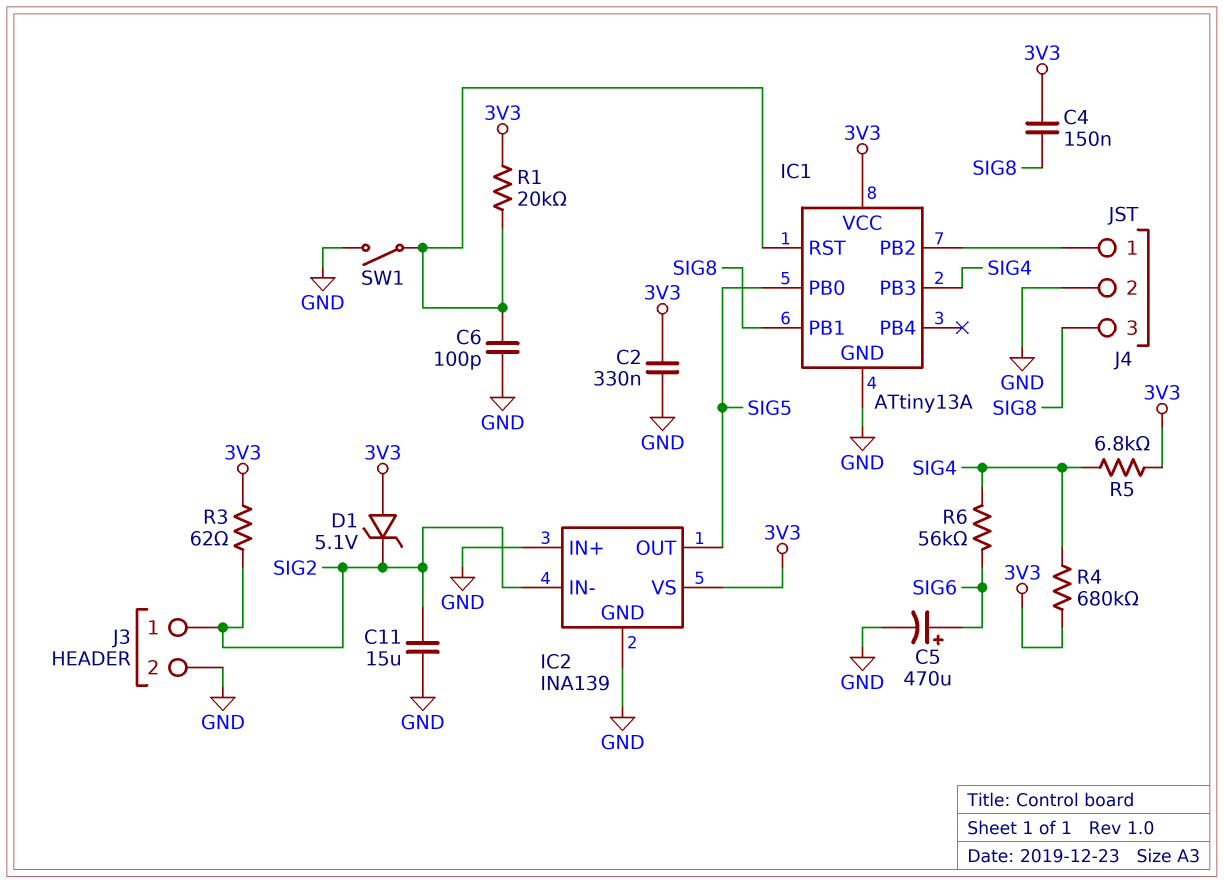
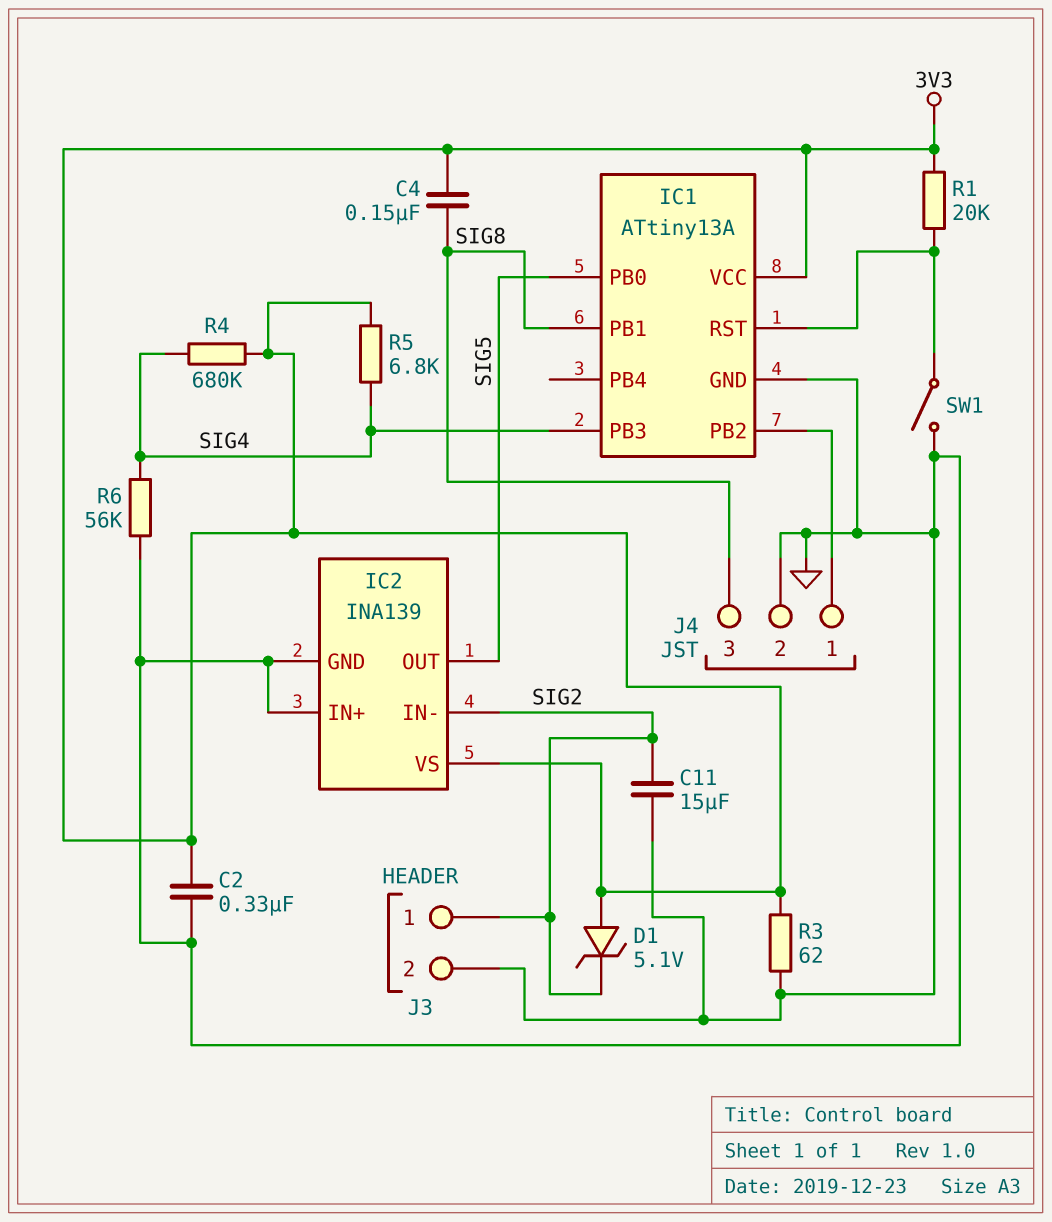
C5: 470uF (plus SIG6, minus GND) -> none
C6: 100pF (GND, IC1/RST) -> none
R3: 62 (3V3, SIG2) -> 62 (3V3, GND)
R6: 56k (SIG4, SIG6) -> 56k (GND, SIG4)

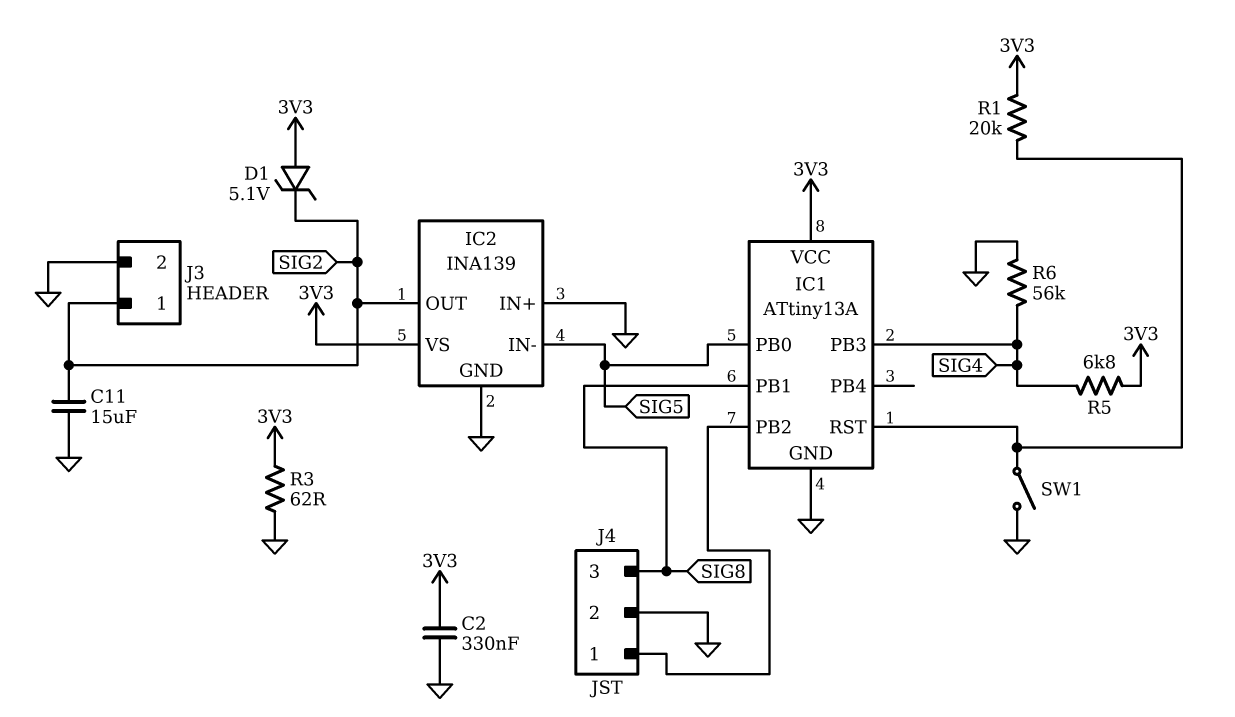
C4: 150nF (3V3, SIG8) -> none
IC2 pin IN-: SIG2 -> SIG5
IC2 pin OUT: SIG5 -> SIG2
R4: 680k (3V3, SIG4) -> none

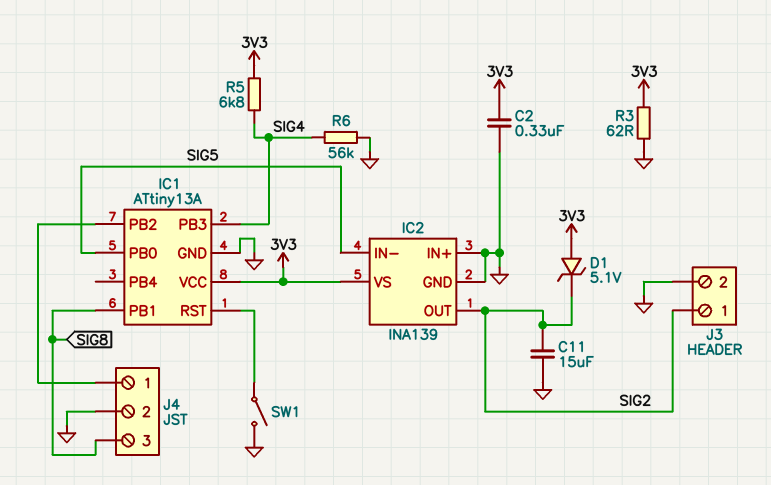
R1: 20k (3V3, IC1/RST) -> none

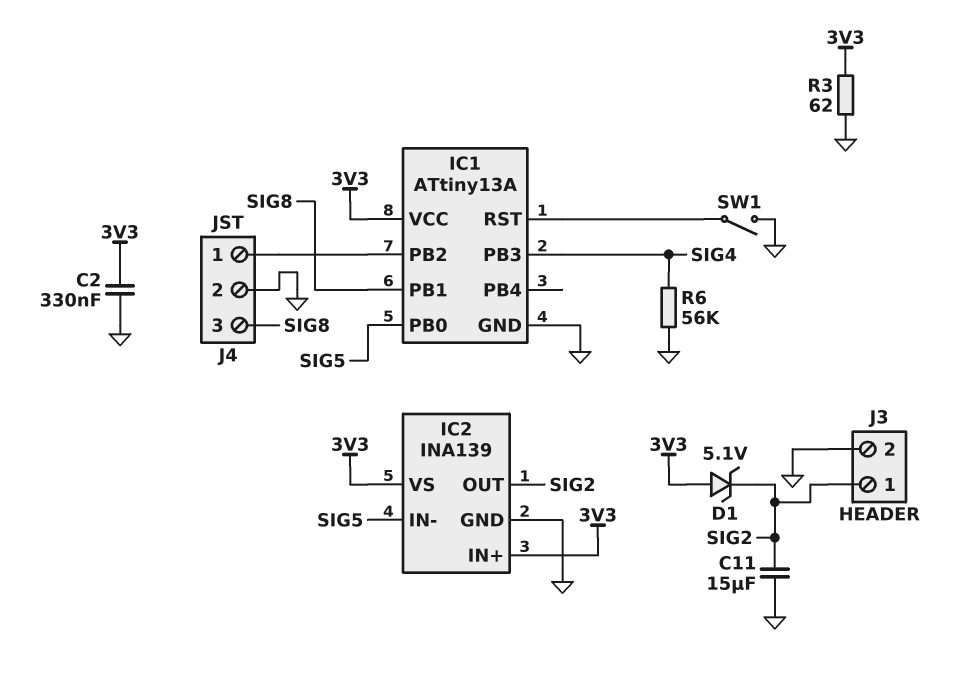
IC2 pin IN+: GND -> 3V3
R5: 6.8k (3V3, SIG4) -> none

